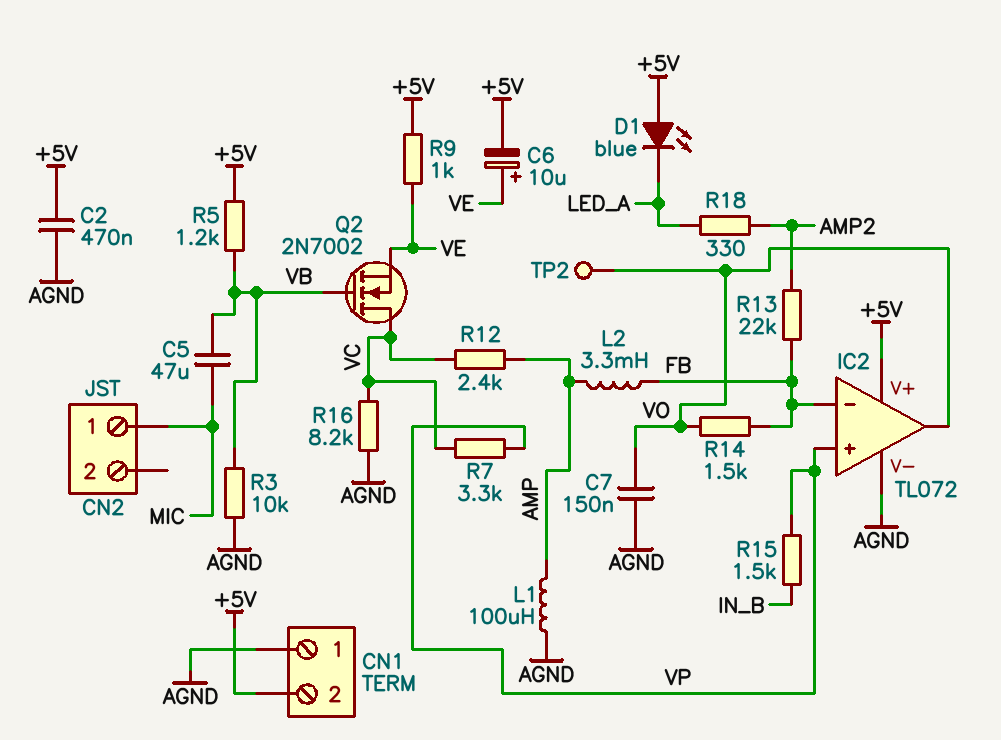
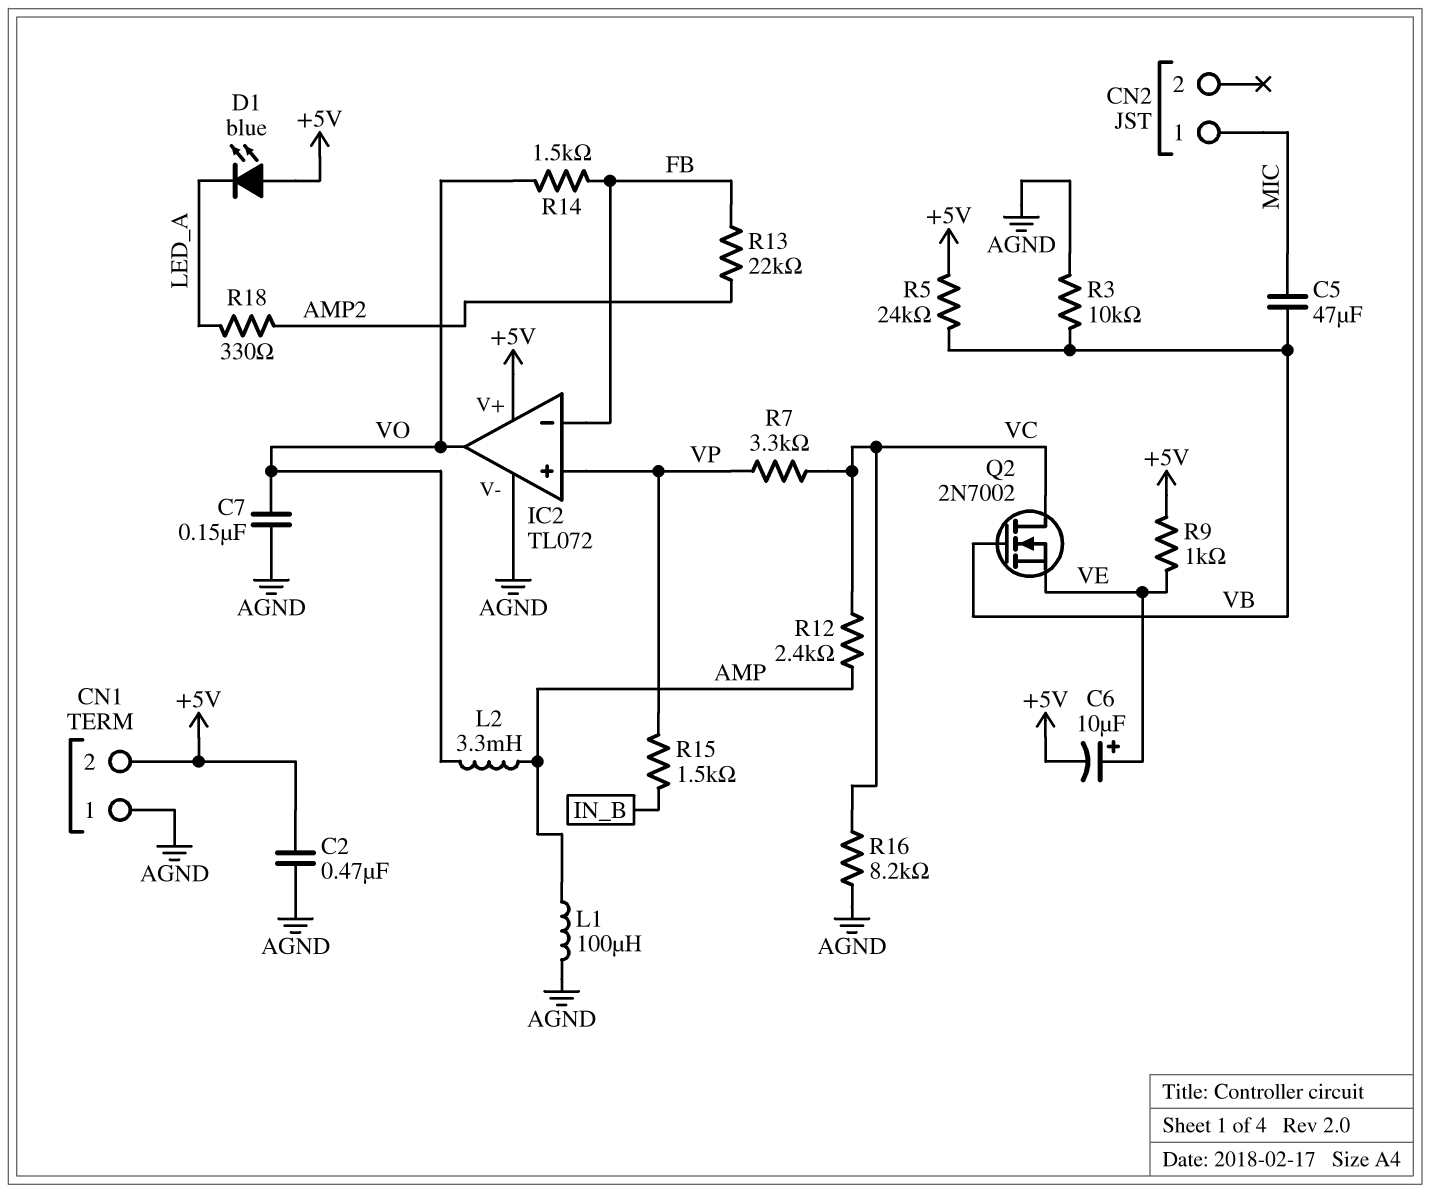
L2: 3.3mH (AMP, FB) -> 3.3mH (AMP, VO)
R5: 1.2k (+5V, VB) -> 24k (+5V, VB)
TP2: test point (VO) -> none

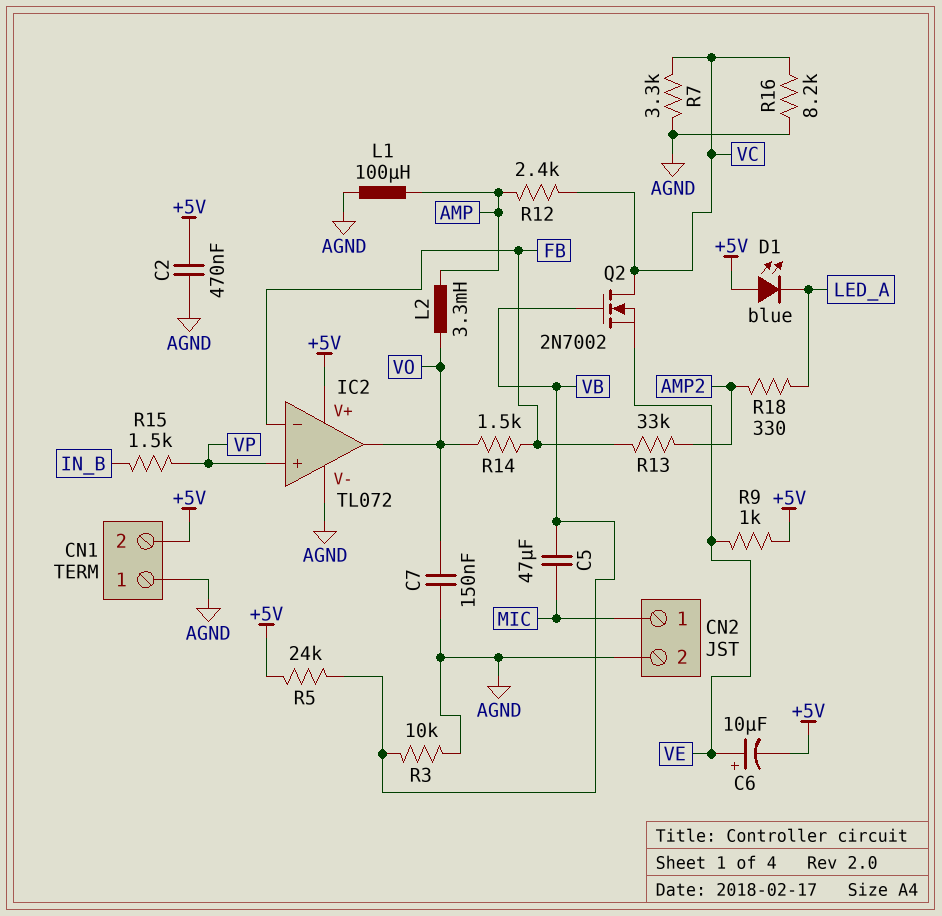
CN2 pin 2: none -> AGND
R7: 3.3k (VC, VP) -> 3.3k (AGND, VC)
R13: 22k (AMP2, FB) -> 33k (AMP2, FB)

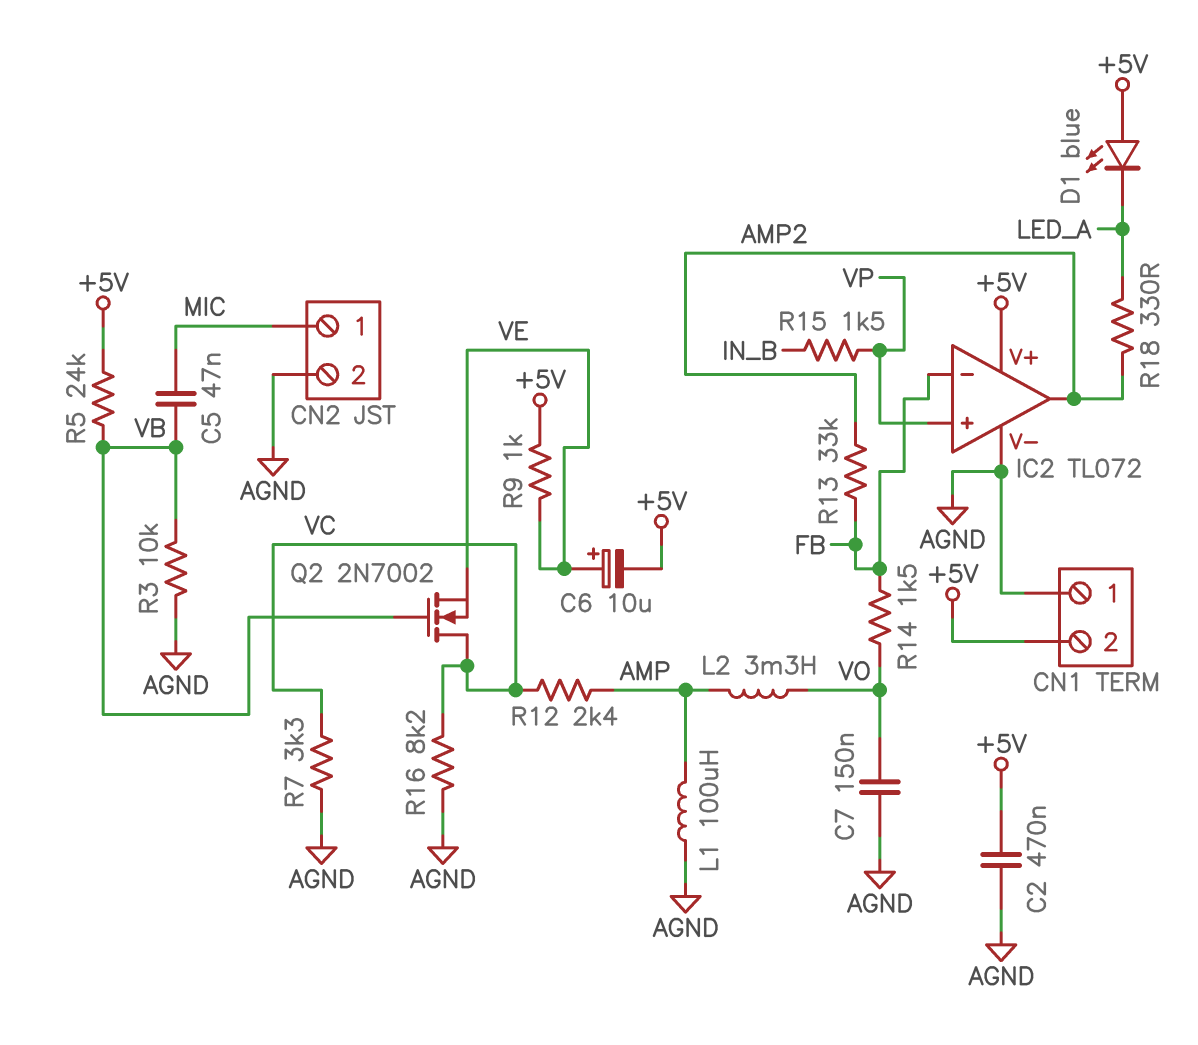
C5: 47uF (MIC, VB) -> 47nF (MIC, VB)
IC2 pin out: VO -> AMP2

